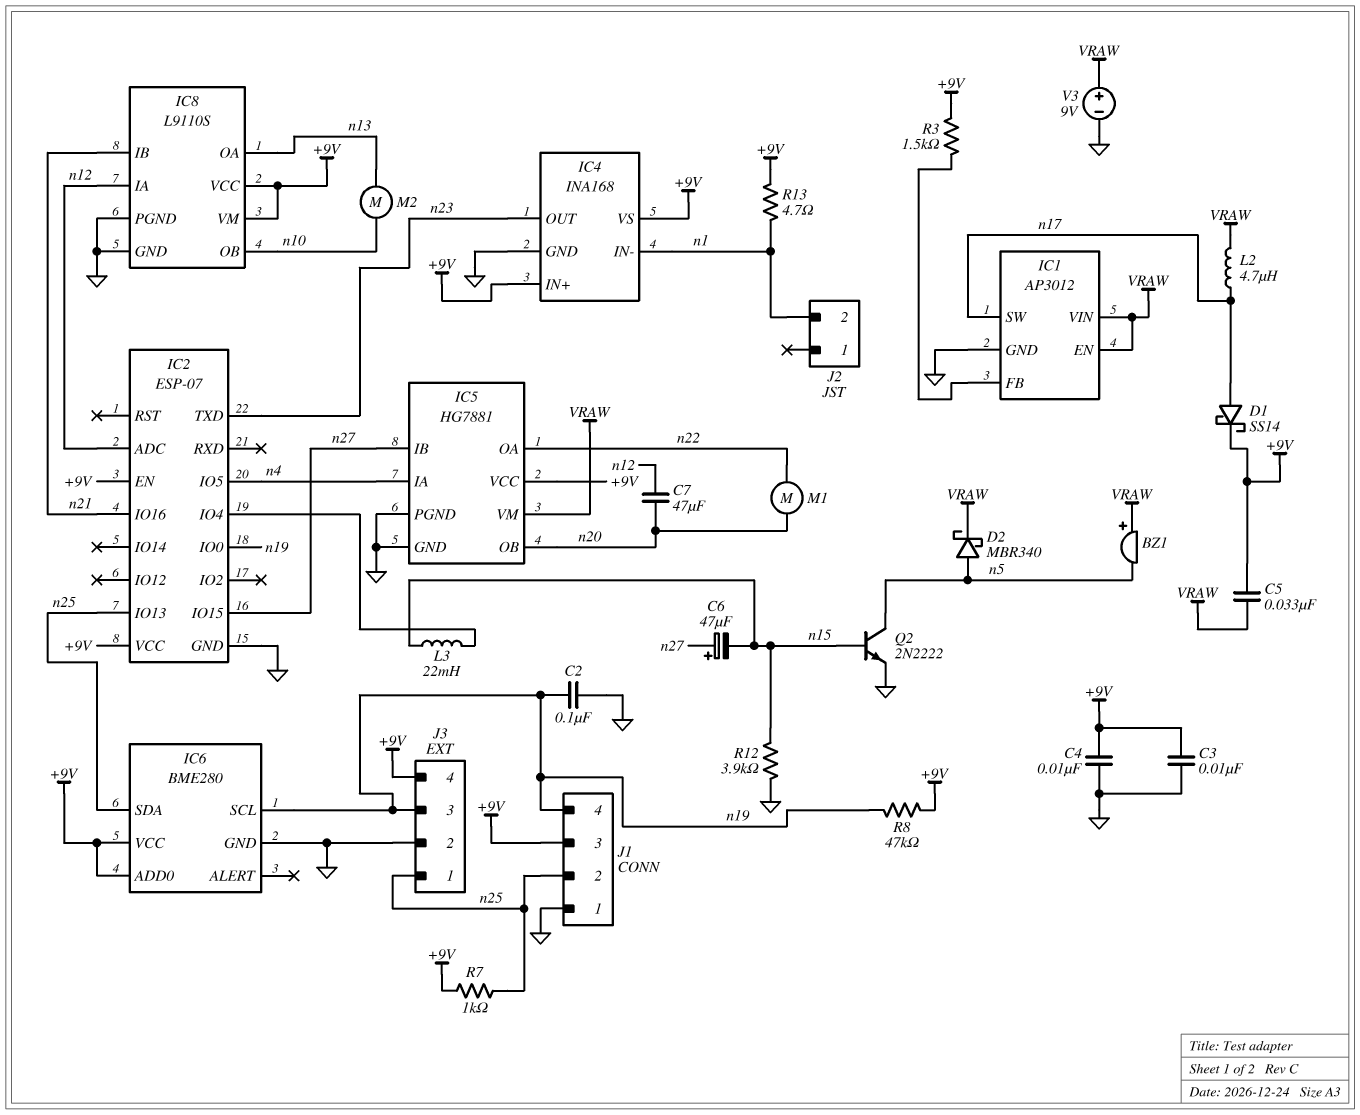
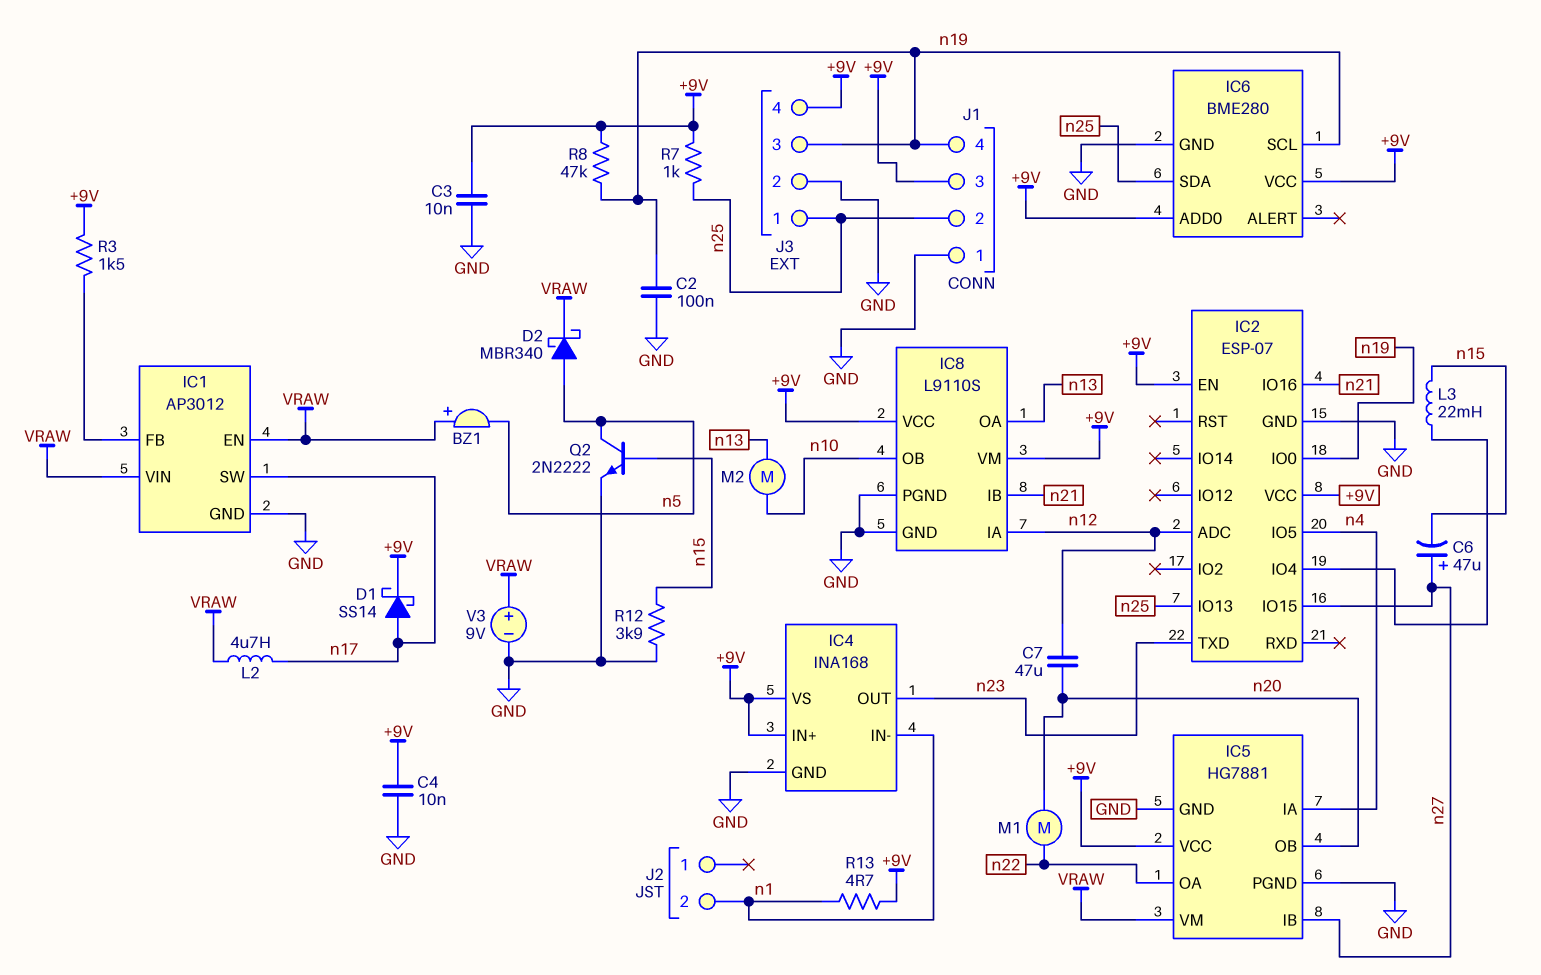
C5: 33nF (+9V, VRAW) -> none

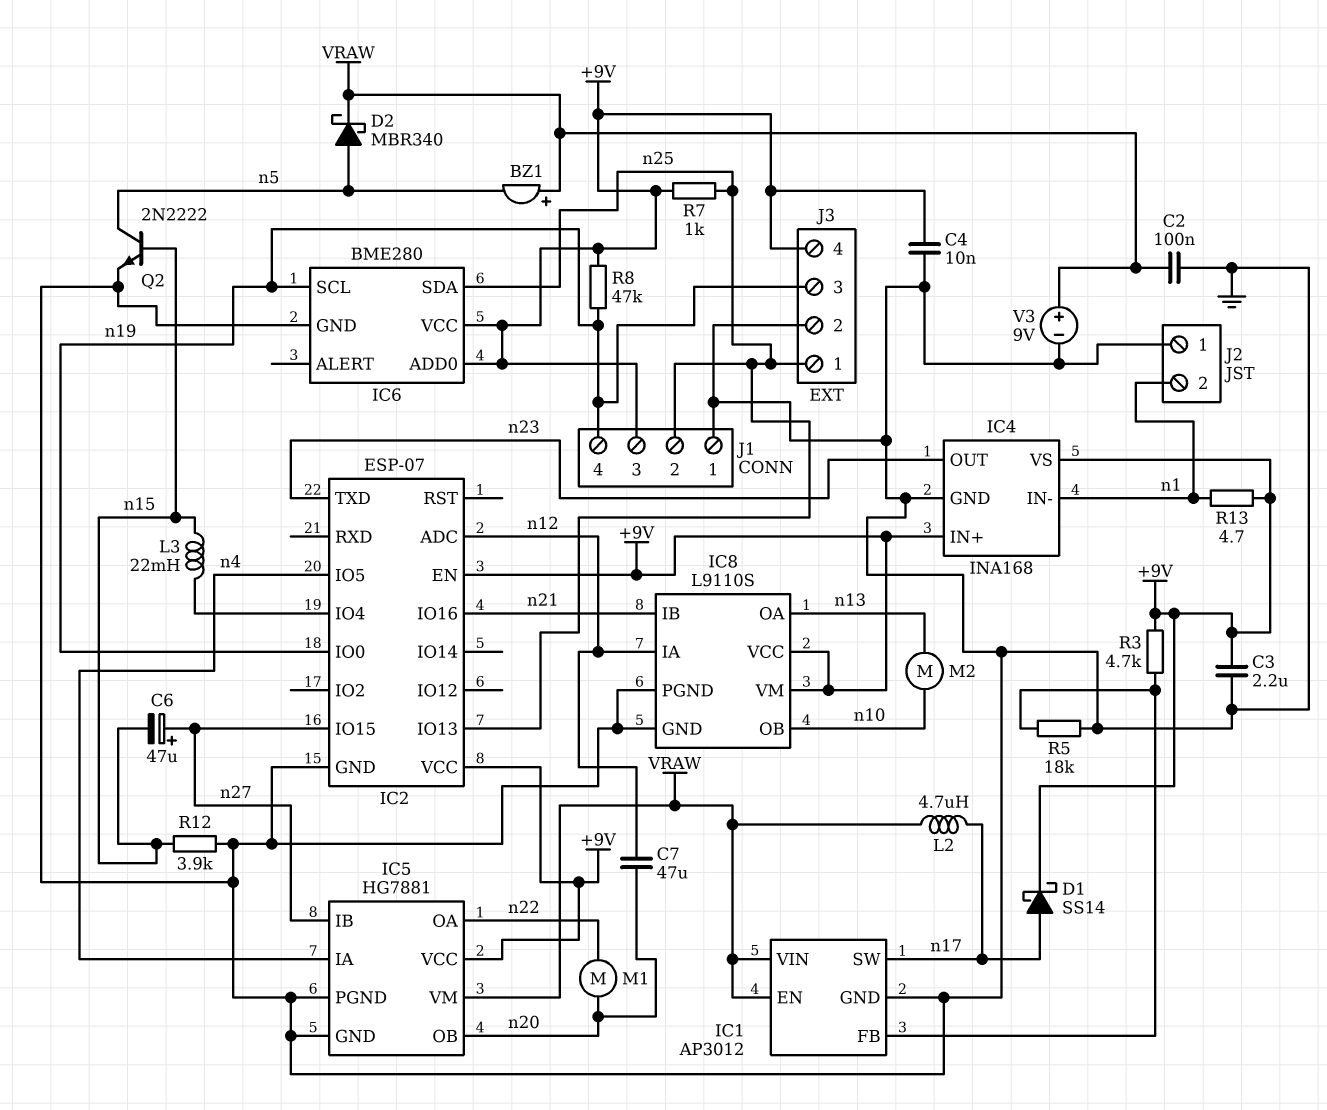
C2: 100nF (GND, n19) -> 100nF (GND, VRAW)
C3: 10nF (+9V, GND) -> 2.2uF (+9V, GND)
J2 pin 1: none -> GND
R3: 1.5k (+9V, IC1/FB) -> 4.7k (+9V, IC1/FB)
R5: none -> 18k (GND, IC1/FB)

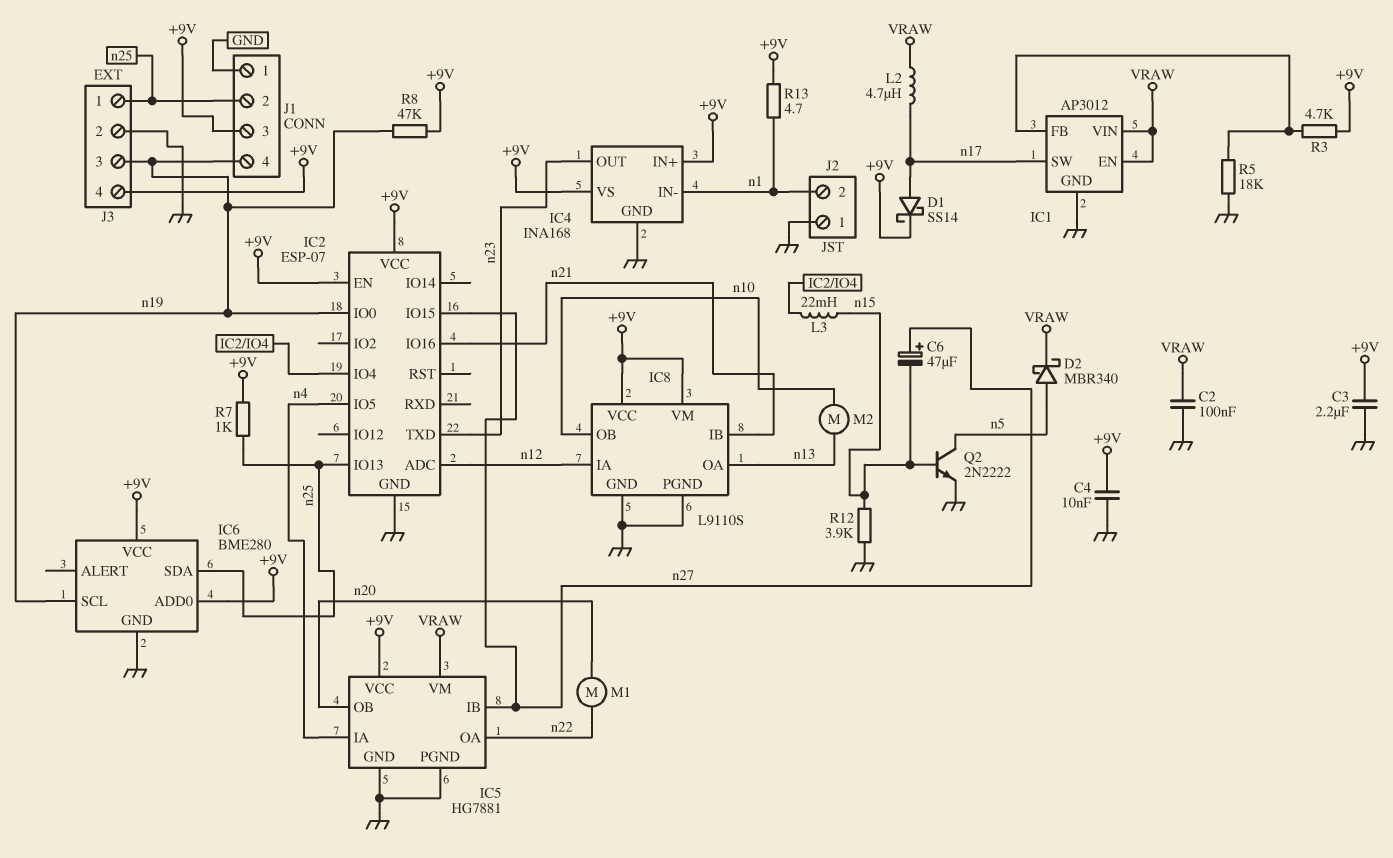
BZ1: buzzer (plus VRAW, minus n5) -> none
C7: 47uF (n12, n20) -> none
V3: 9V (plus VRAW, minus GND) -> none

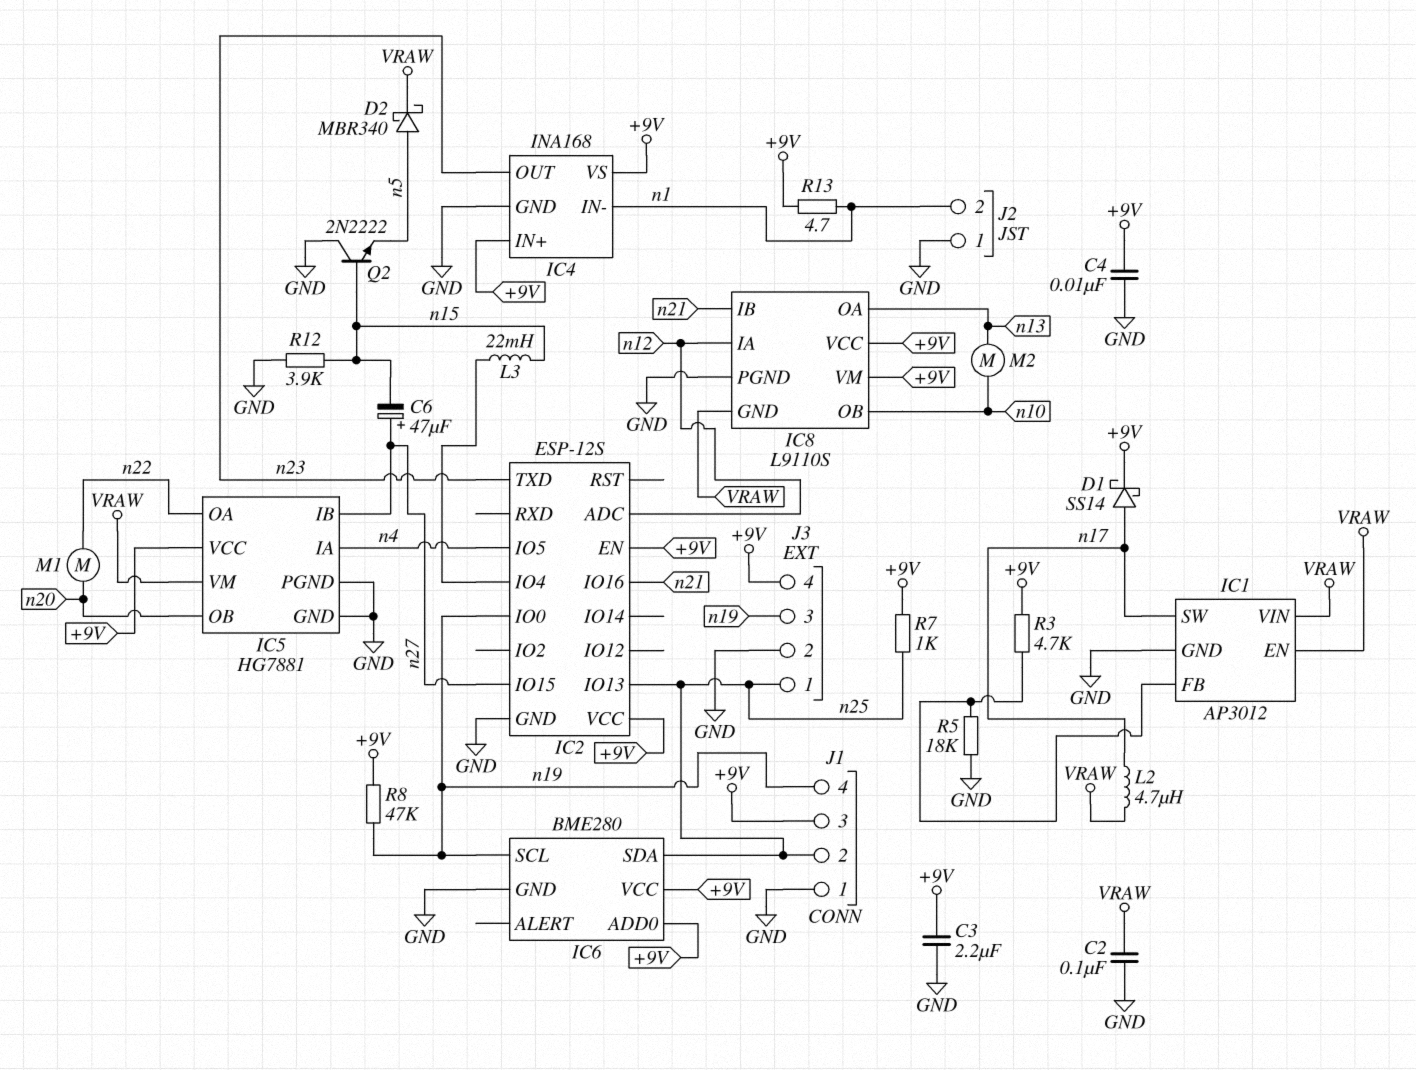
IC2: ESP-07 -> ESP-12S
IC8 pin GND: GND -> VRAW
Q2: NPN 2N2222 (B n15, C n5, E GND) -> NPN 2N2222 (B n15, C GND, E n5)

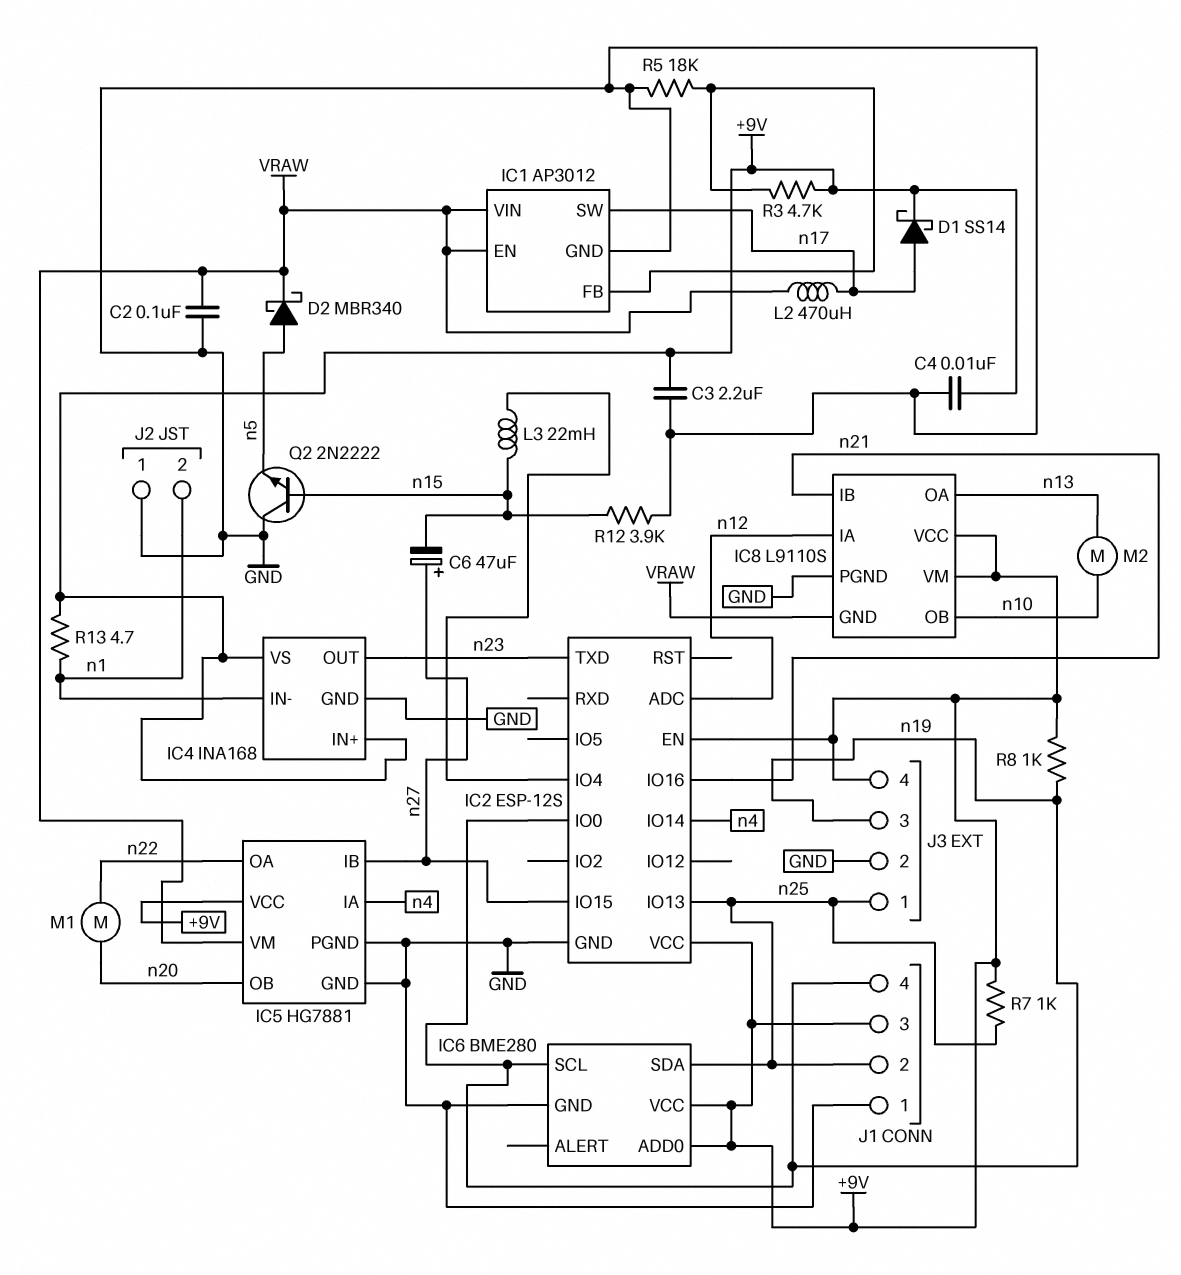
IC2 pin IO5: n4 -> none
IC2 pin IO14: none -> n4
L2: 4.7uH (VRAW, n17) -> 470uH (VRAW, n17)
R8: 47k (+9V, n19) -> 1k (+9V, n19)

